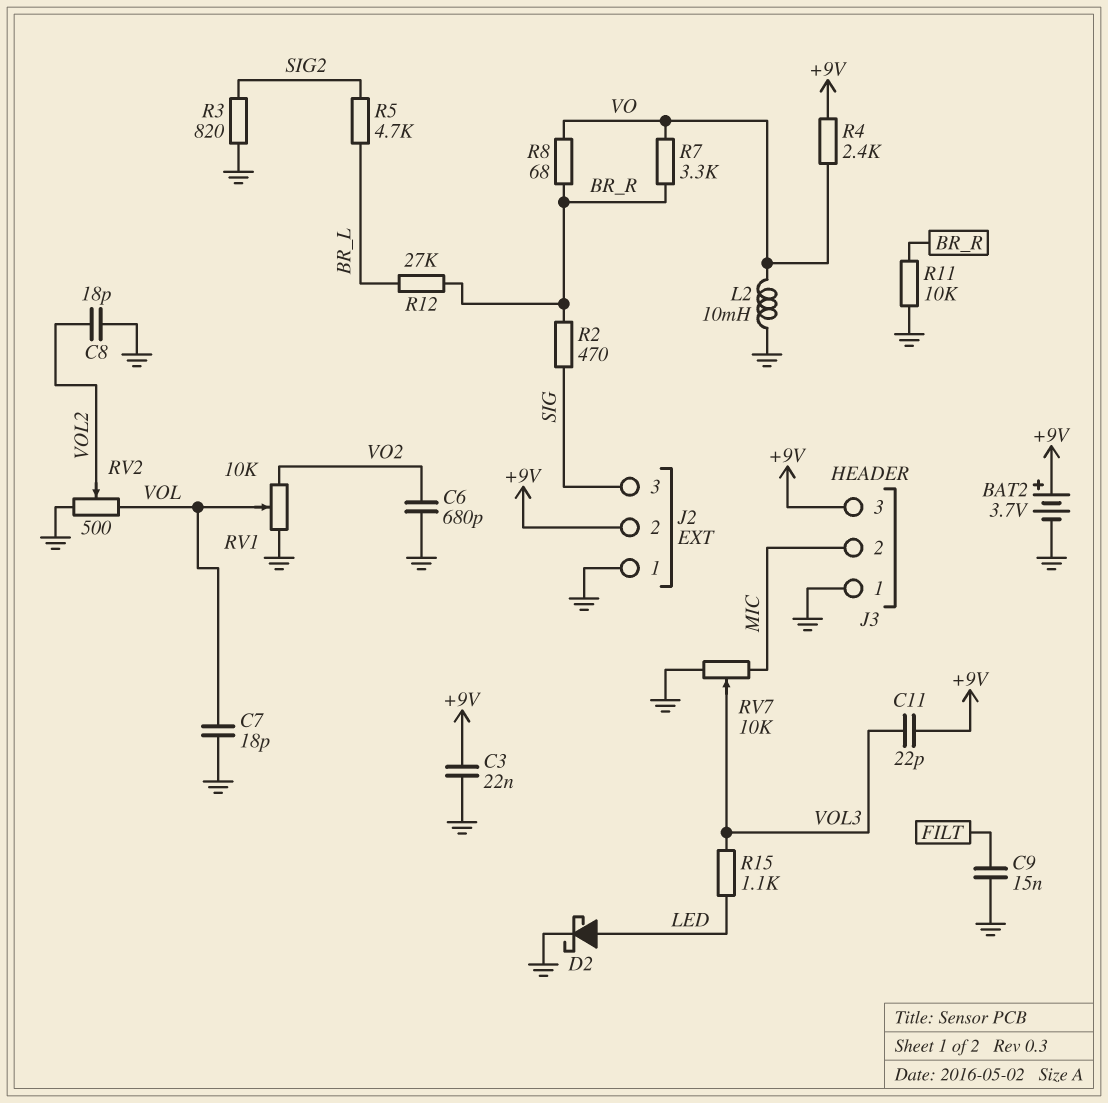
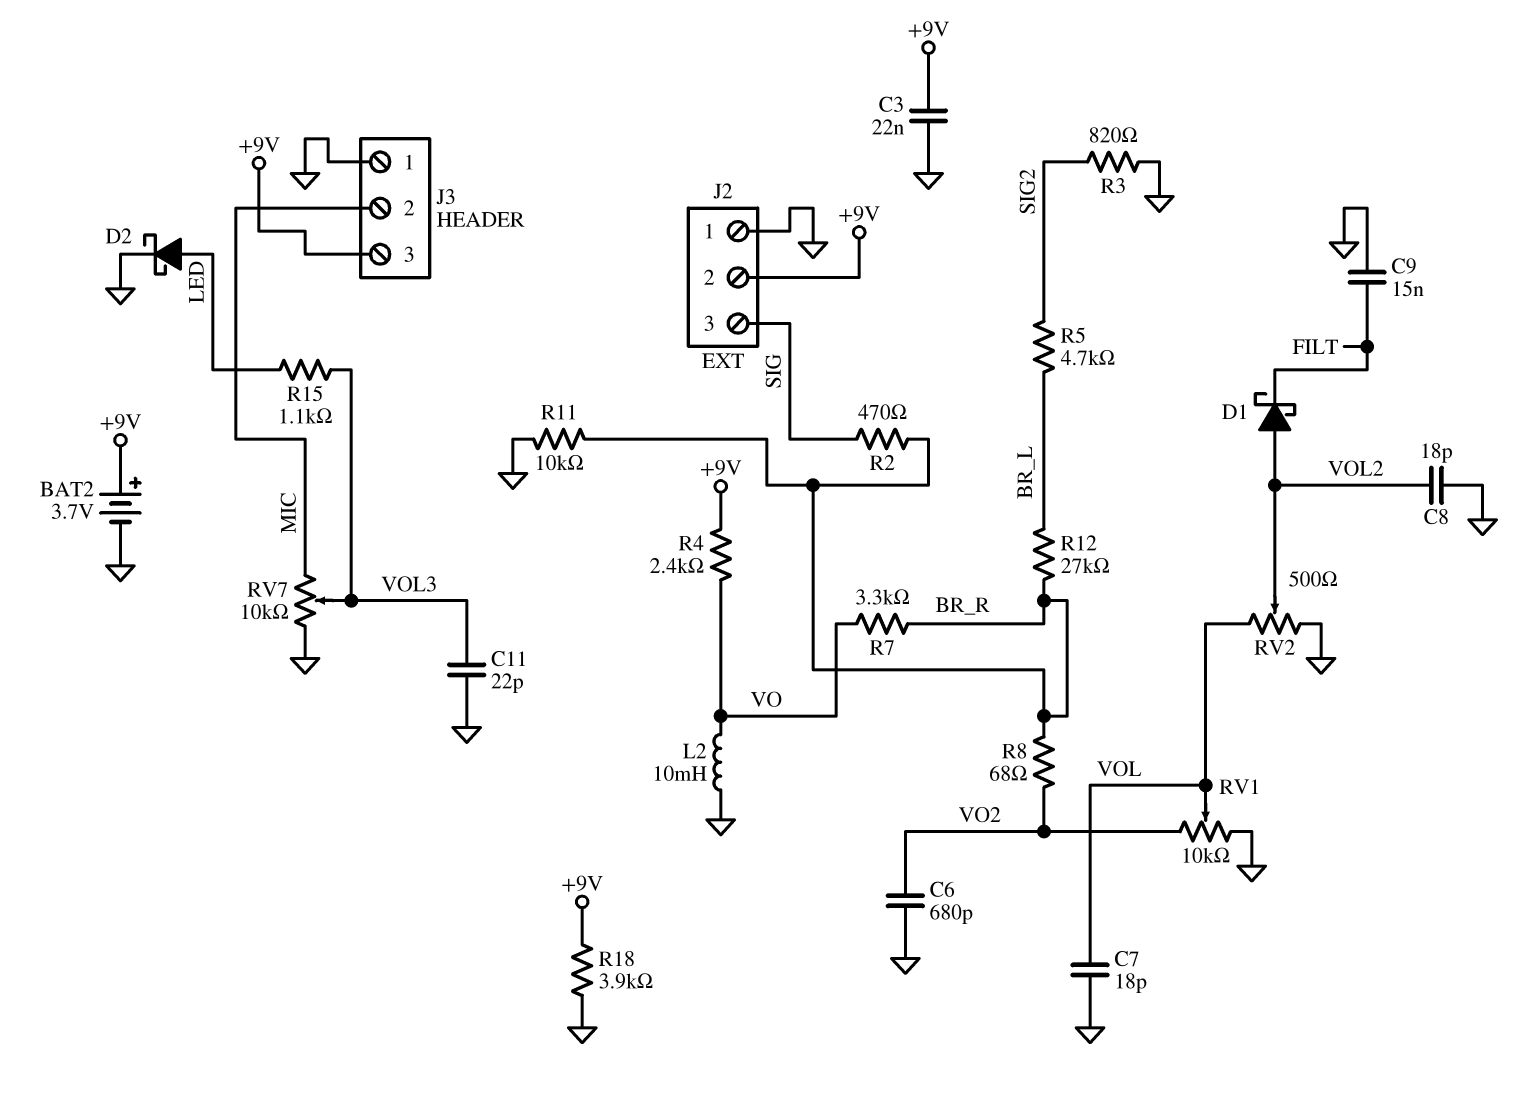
C11: 22pF (+9V, VOL3) -> 22pF (GND, VOL3)
D1: none -> schottky (A VOL2, K FILT)
R8: 68 (BR_R, VO) -> 68 (BR_R, VO2)
R18: none -> 3.9k (+9V, GND)

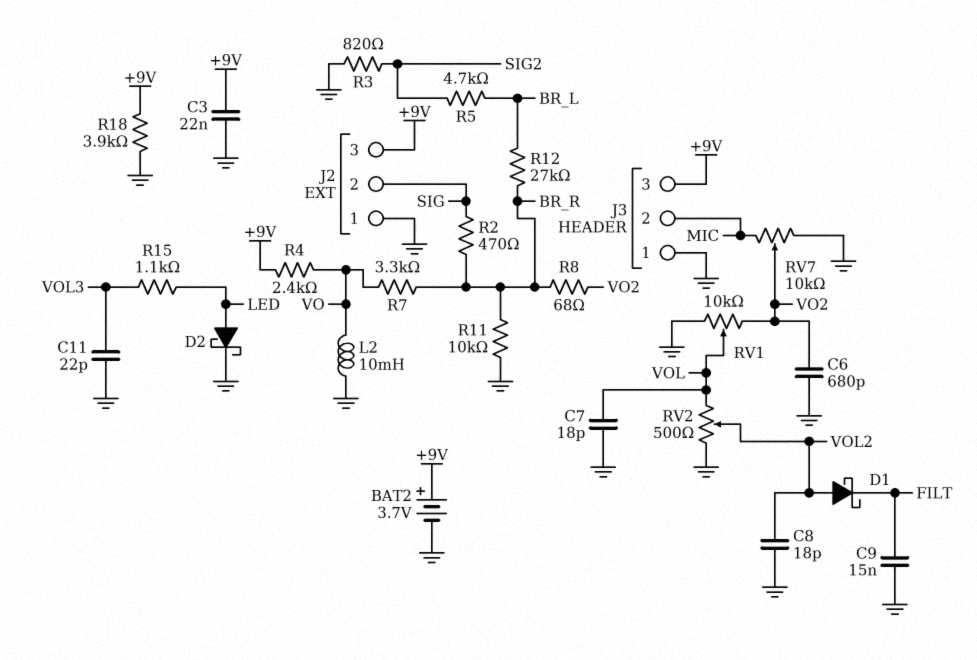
J2 pin 2: +9V -> SIG
J2 pin 3: SIG -> +9V
RV7: 10k (GND, MIC, wiper VOL3) -> 10k (GND, MIC, wiper VO2)

